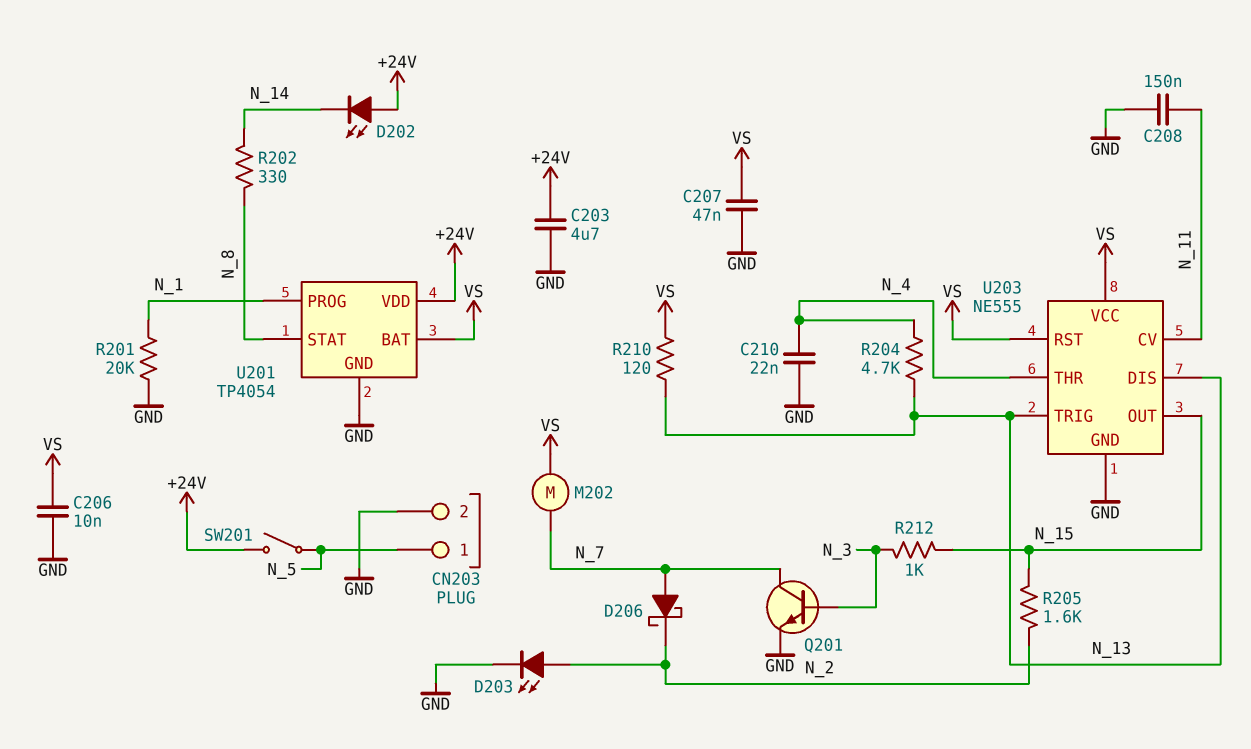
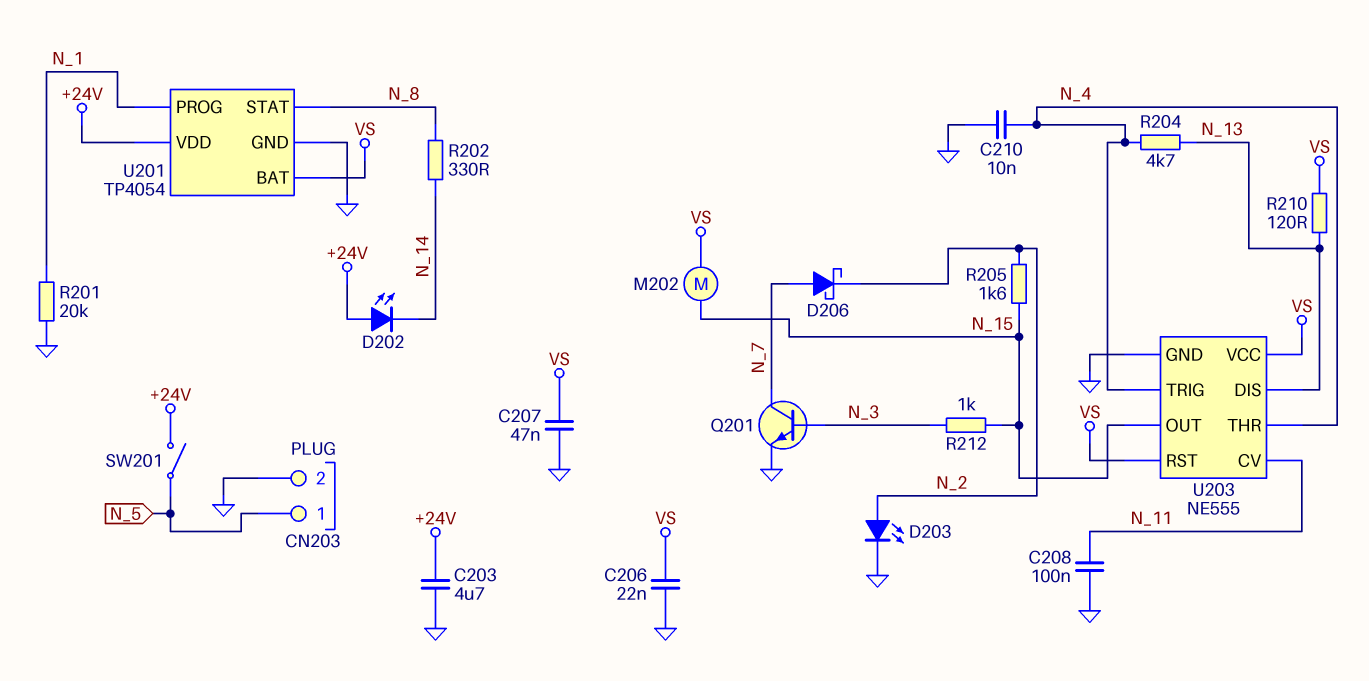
C206: 10nF (GND, VS) -> 22nF (GND, VS)
C208: 150nF (GND, N_11) -> 100nF (GND, N_11)
C210: 22nF (GND, N_4) -> 10nF (GND, N_4)
M202: motor (N_7, VS) -> motor (N_15, VS)
U203 pin TRIG: N_13 -> N_4

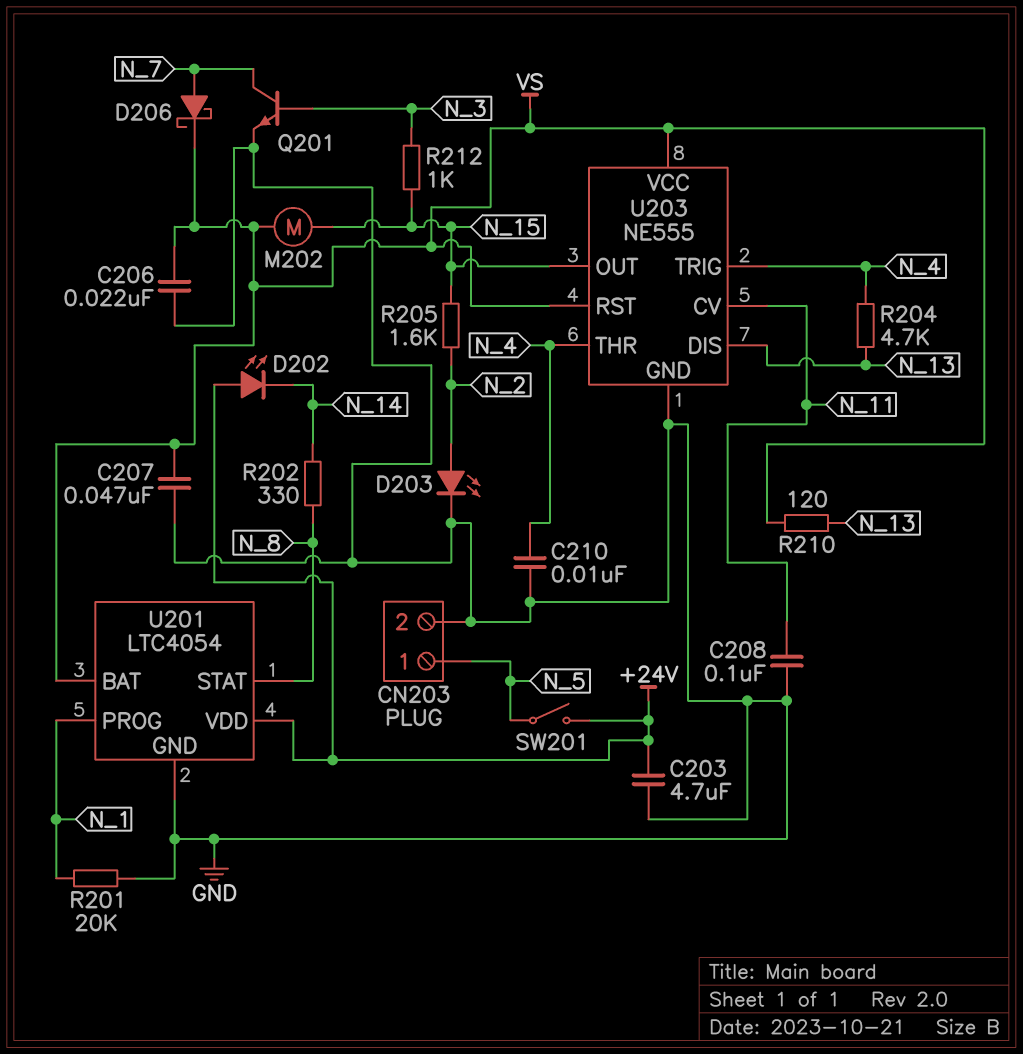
D206: schottky (A N_7, K N_2) -> schottky (A N_7, K VS)
U201: TP4054 -> LTC4054

